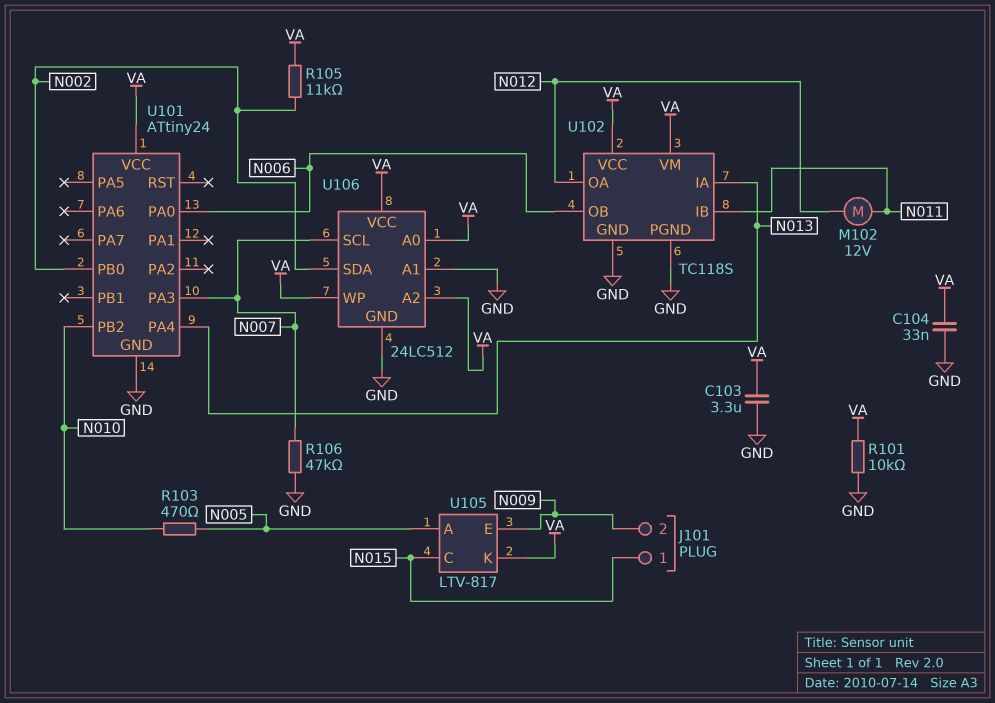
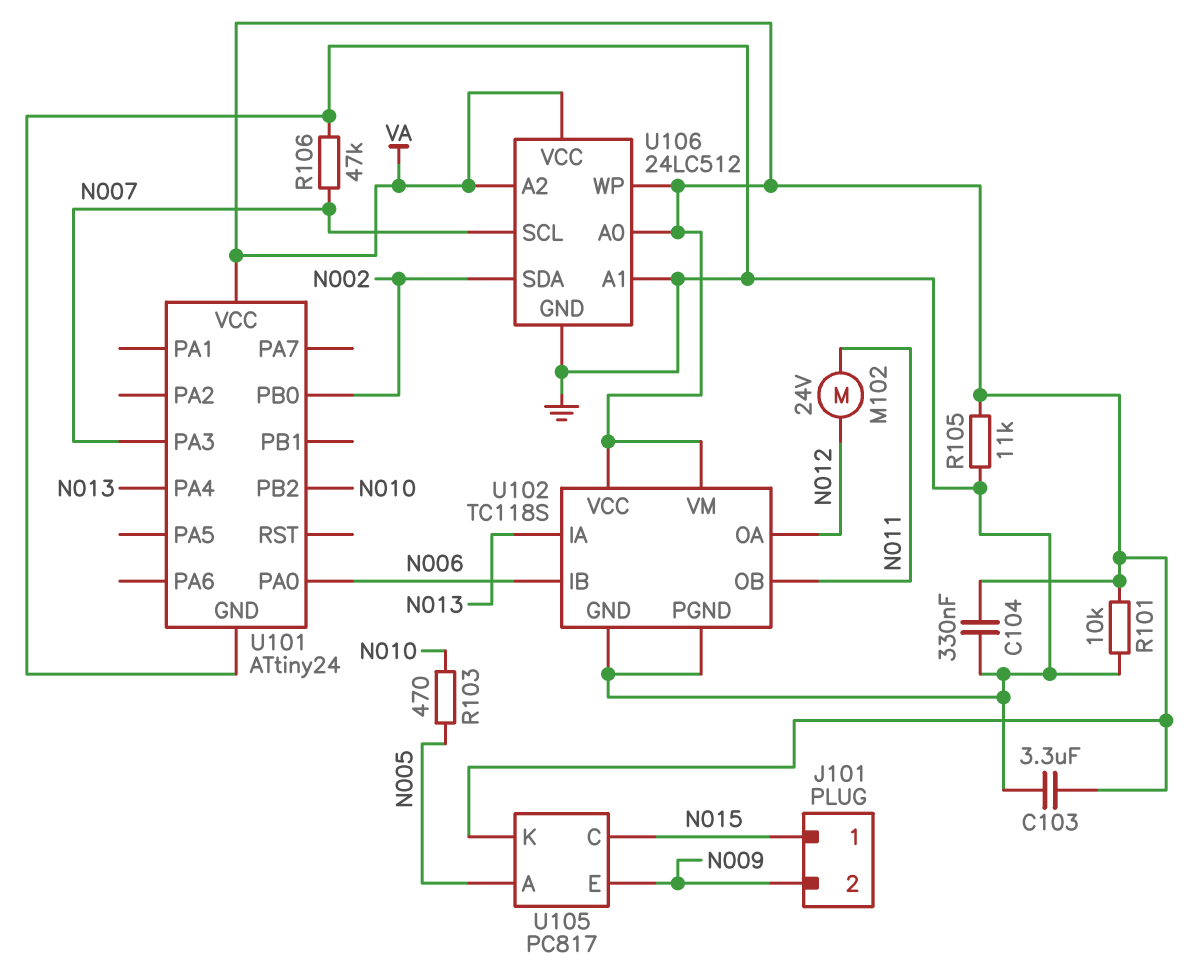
C104: 33nF (GND, VA) -> 330nF (GND, VA)
M102: motor 12V (N011, N012) -> motor 24V (N011, N012)
R105: 11k (N002, VA) -> 11k (GND, VA)
U102 pin IB: N011 -> N006
U102 pin OB: N006 -> N011
U105: LTV-817 -> PC817

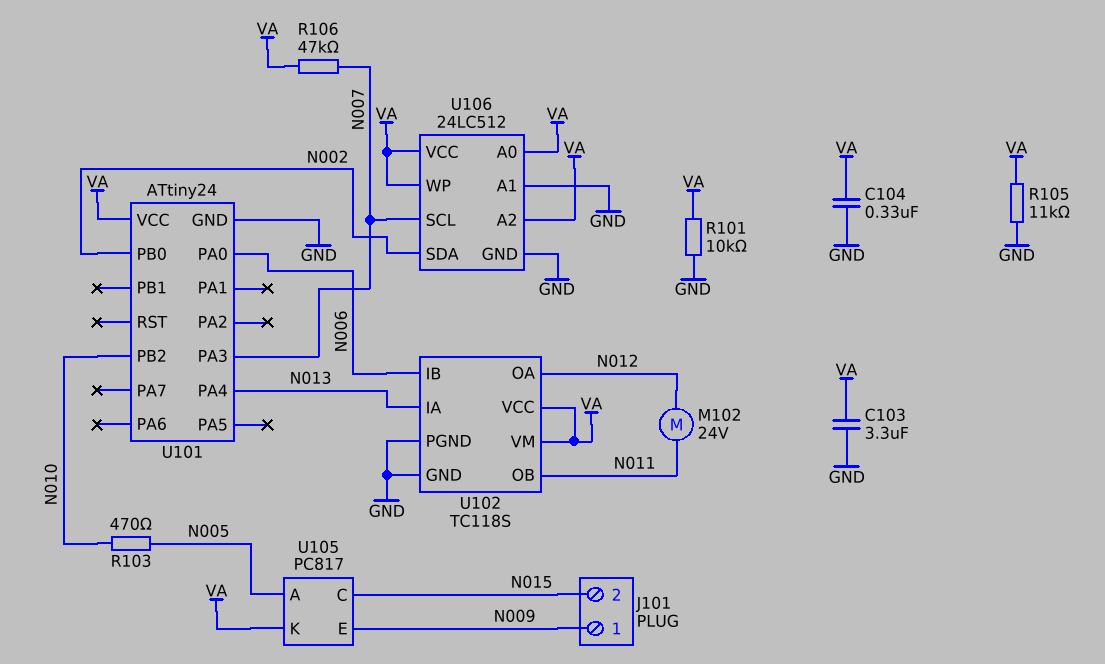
J101 pin 1: N015 -> N009
J101 pin 2: N009 -> N015
R106: 47k (GND, N007) -> 47k (N007, VA)

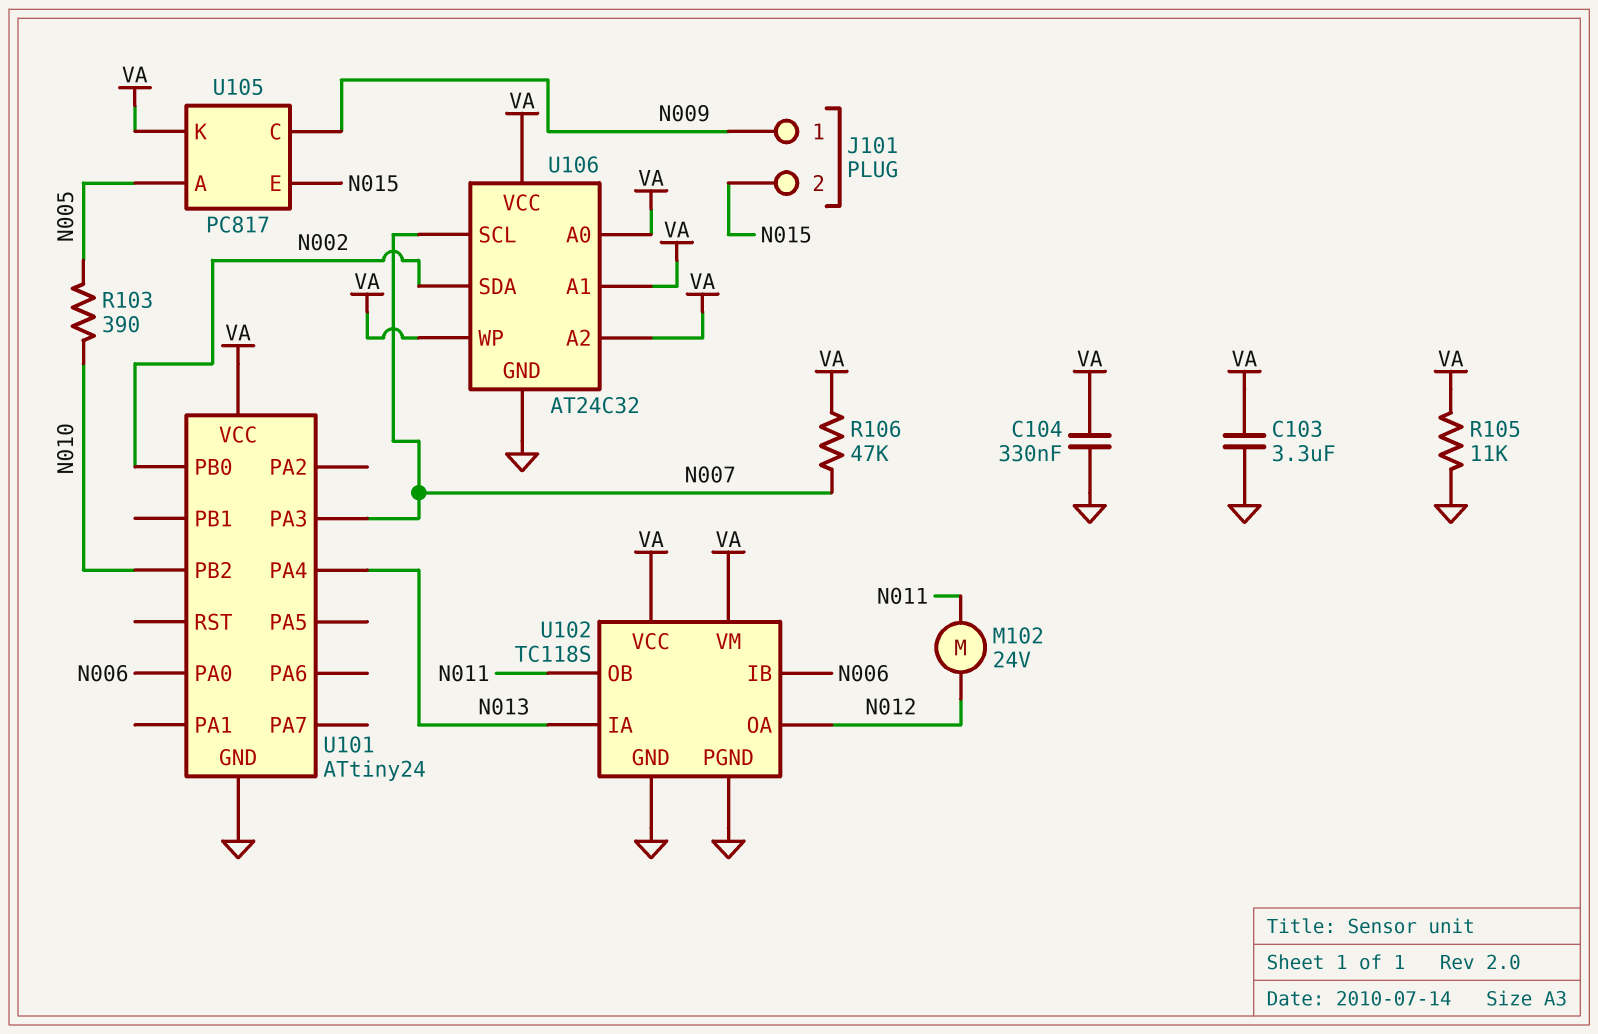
R101: 10k (GND, VA) -> none
R103: 470 (N005, N010) -> 390 (N005, N010)
U105 pin C: N015 -> N009
U105 pin E: N009 -> N015
U106: 24LC512 -> AT24C32
U106 pin A1: GND -> VA

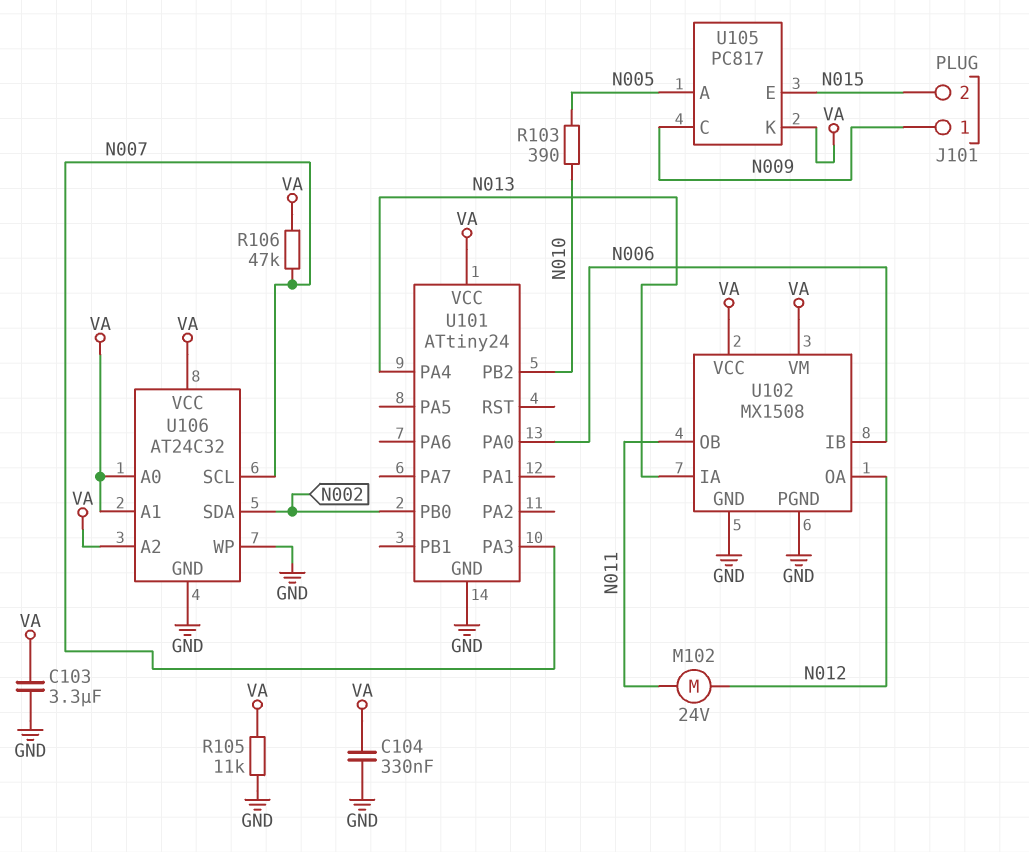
U102: TC118S -> MX1508
U106 pin WP: VA -> GND

